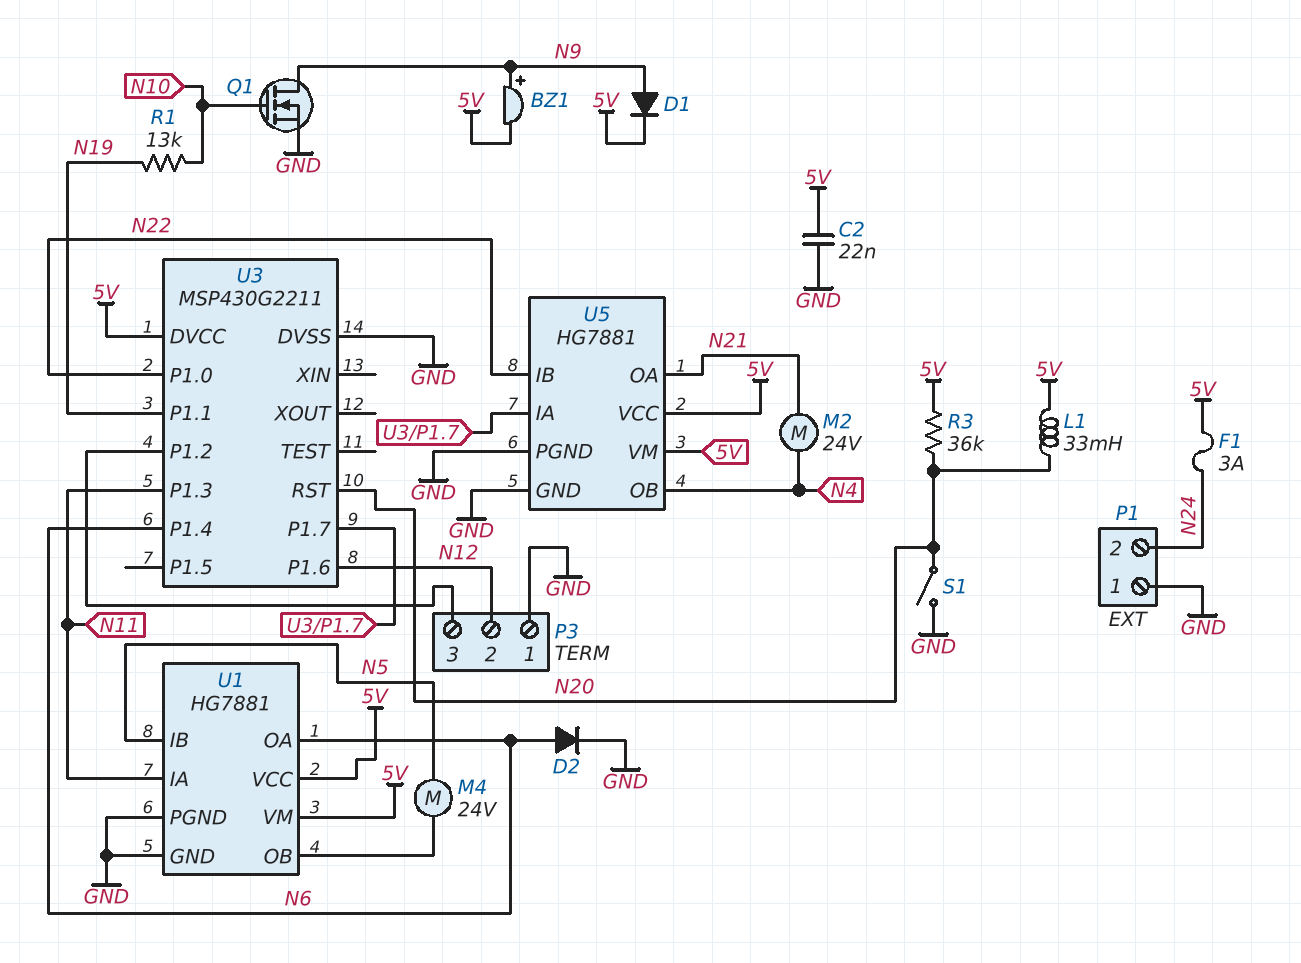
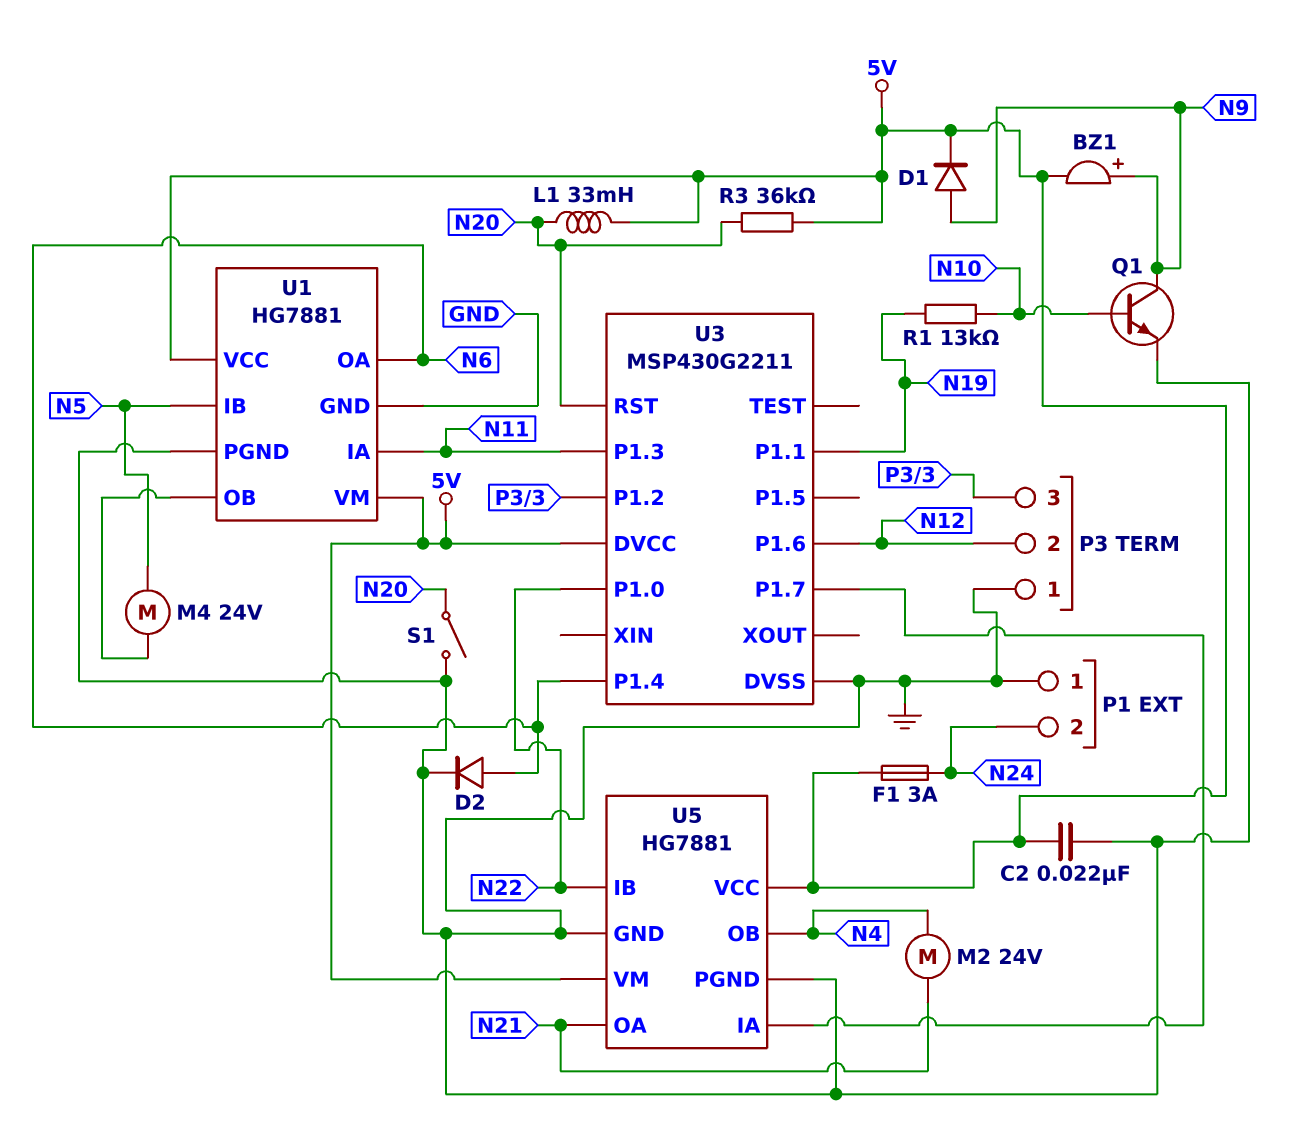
Q1: NMOS (G N10, D N9, S GND) -> NPN (B N10, C N9, E GND)

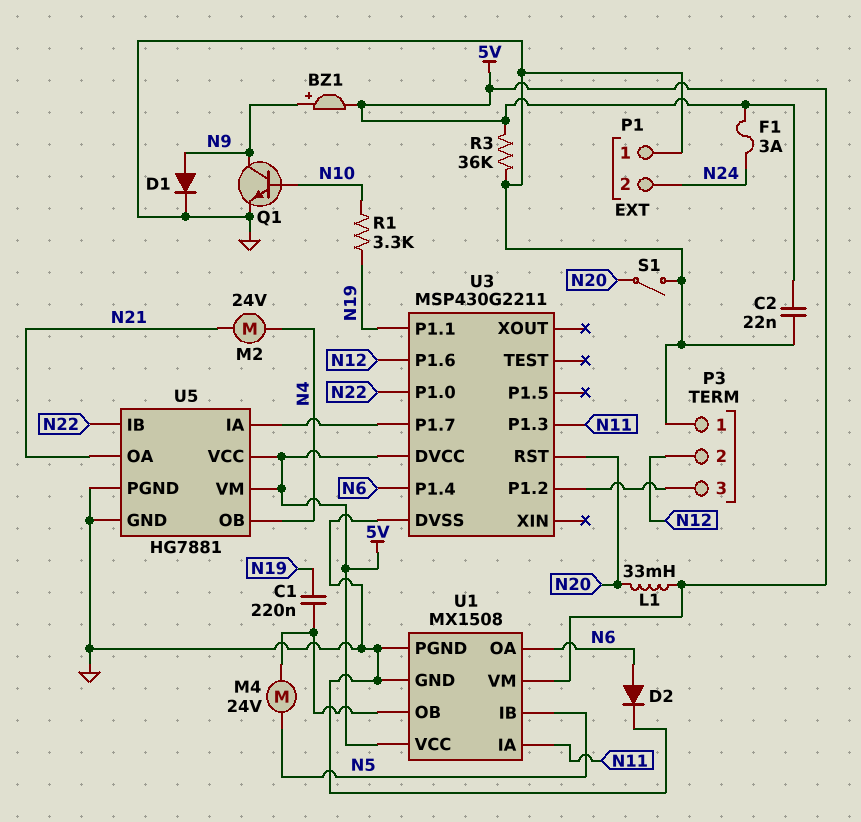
C1: none -> 220nF (N19, U1/OB)
D1: diode (A N9, K 5V) -> diode (A N9, K GND)
R1: 13k (N10, N19) -> 3.3k (N10, N19)
R3: 36k (5V, N20) -> 36k (5V, GND)
U1: HG7881 -> MX1508

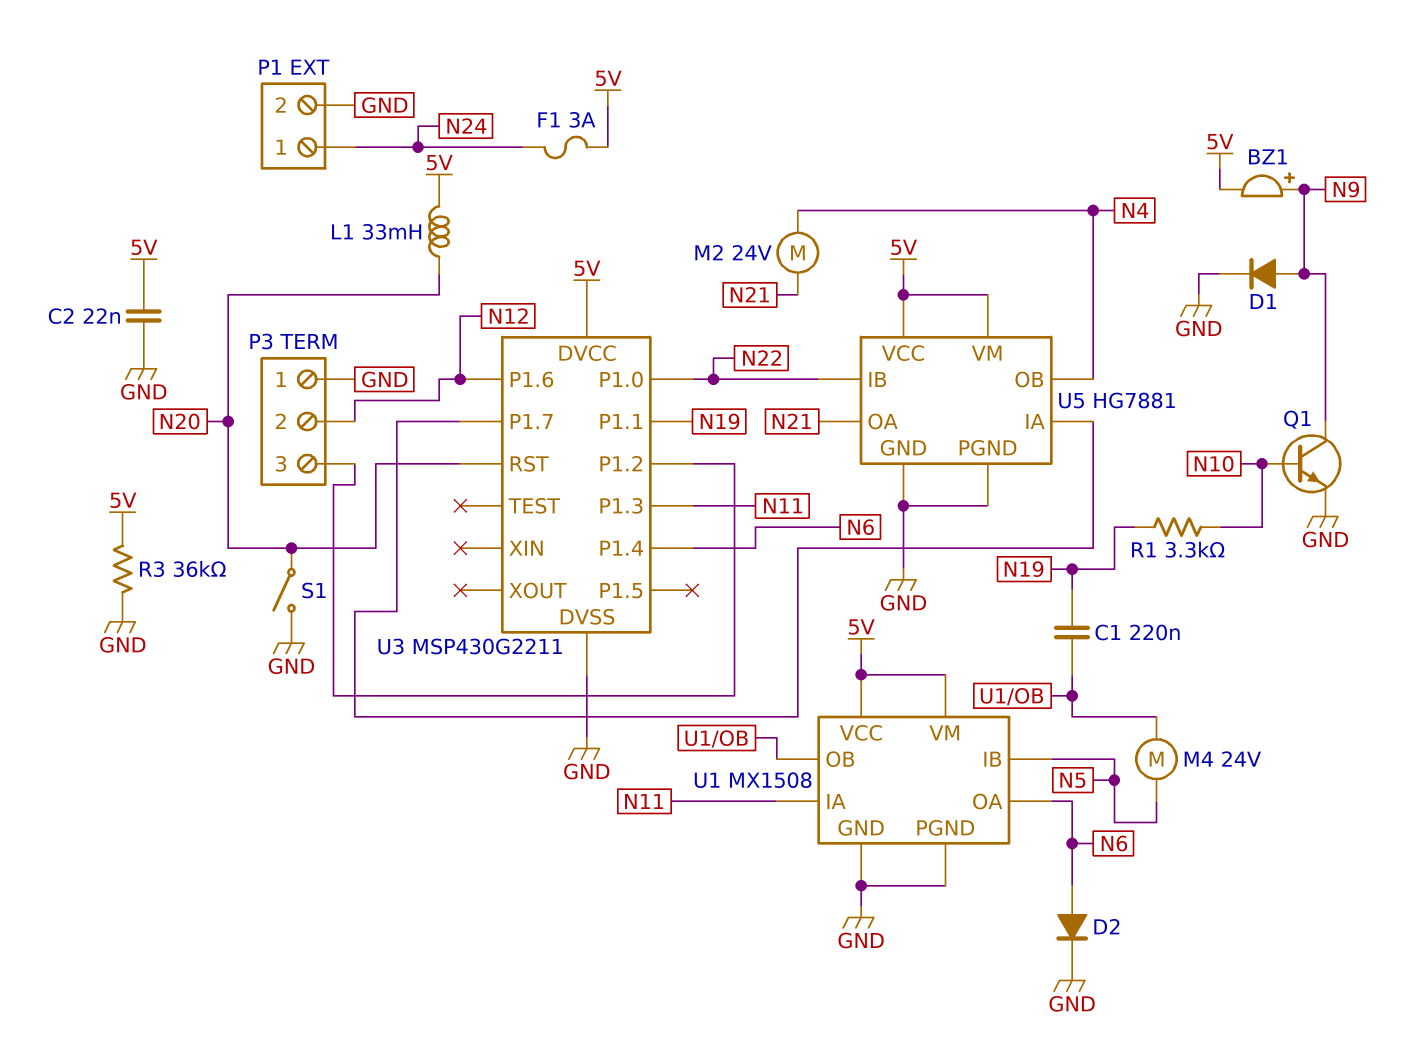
P1 pin 1: GND -> N24
P1 pin 2: N24 -> GND

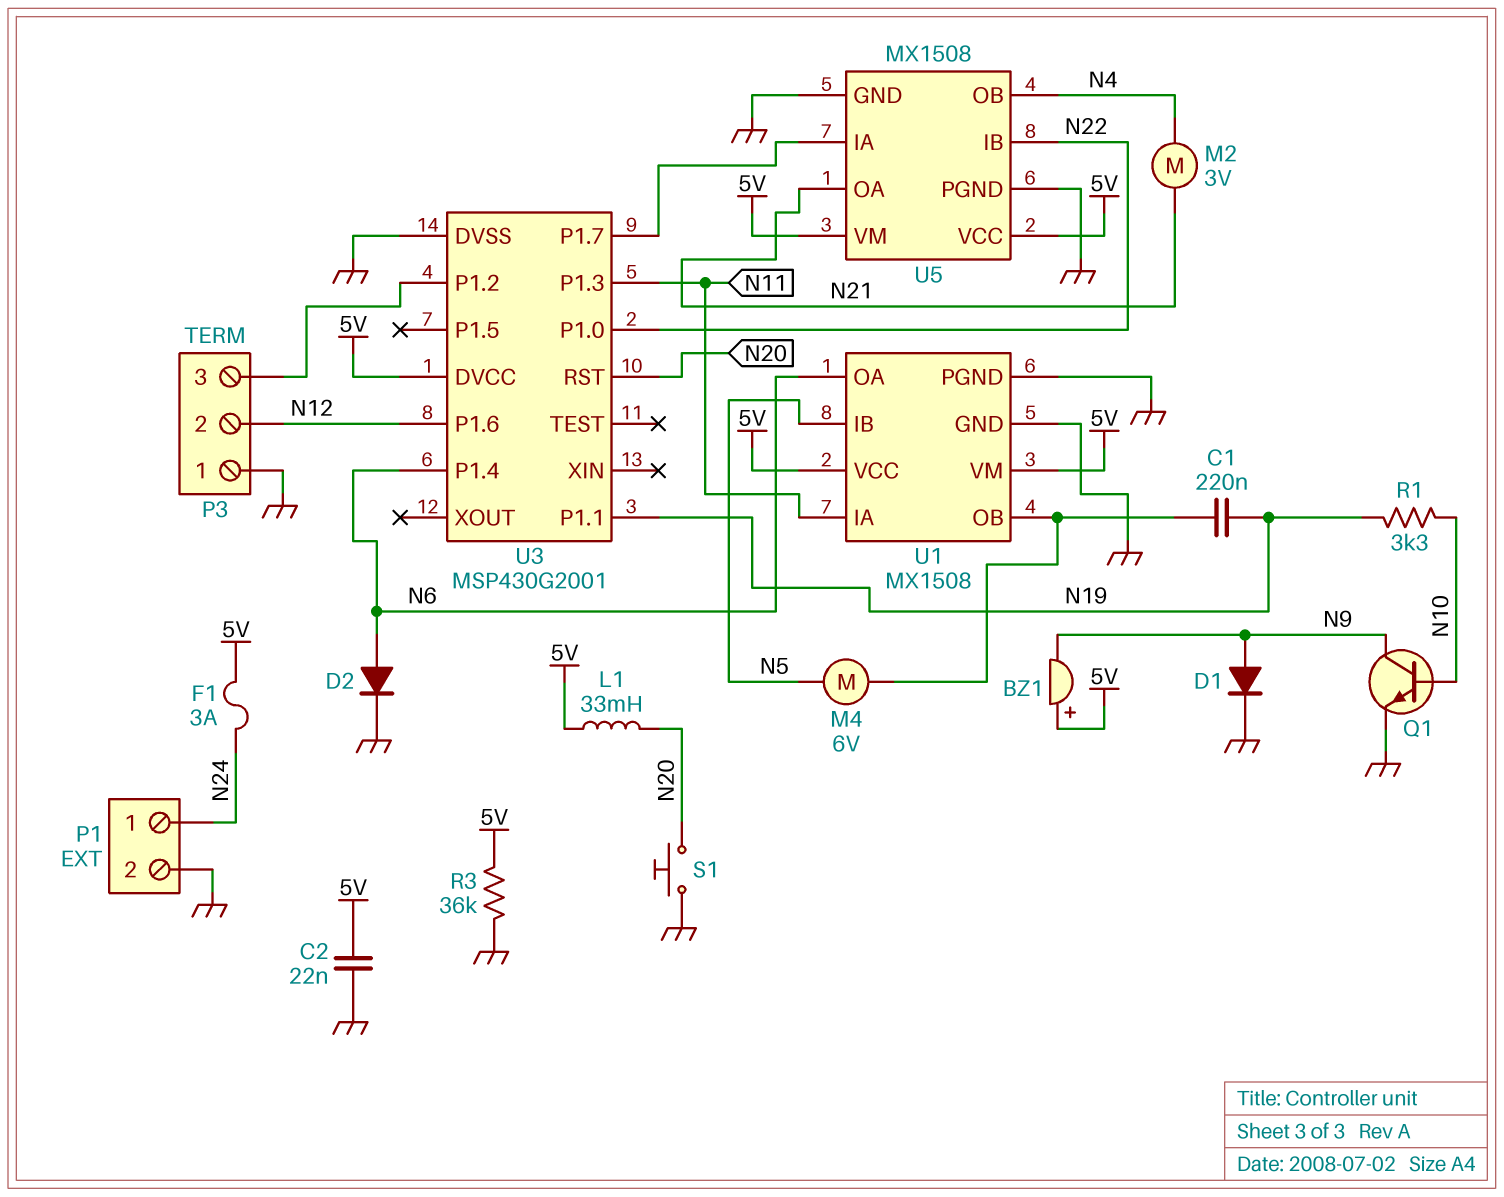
BZ1: buzzer (plus N9, minus 5V) -> buzzer (plus 5V, minus N9)
M2: motor 24V (N4, N21) -> motor 3V (N4, N21)
M4: motor 24V (N5, U1/OB) -> motor 6V (N5, U1/OB)
S1: switch (GND, N20) -> button (GND, N20)
U3: MSP430G2211 -> MSP430G2001
U5: HG7881 -> MX1508

